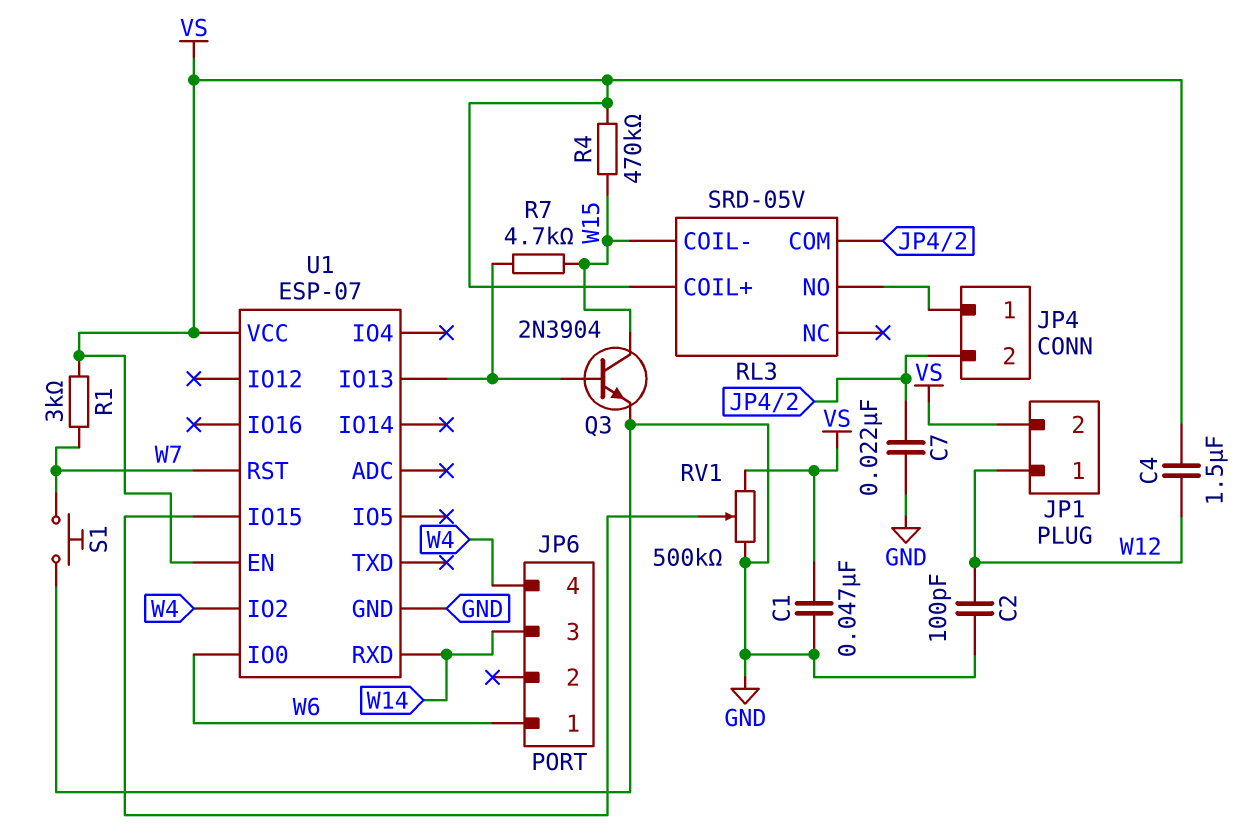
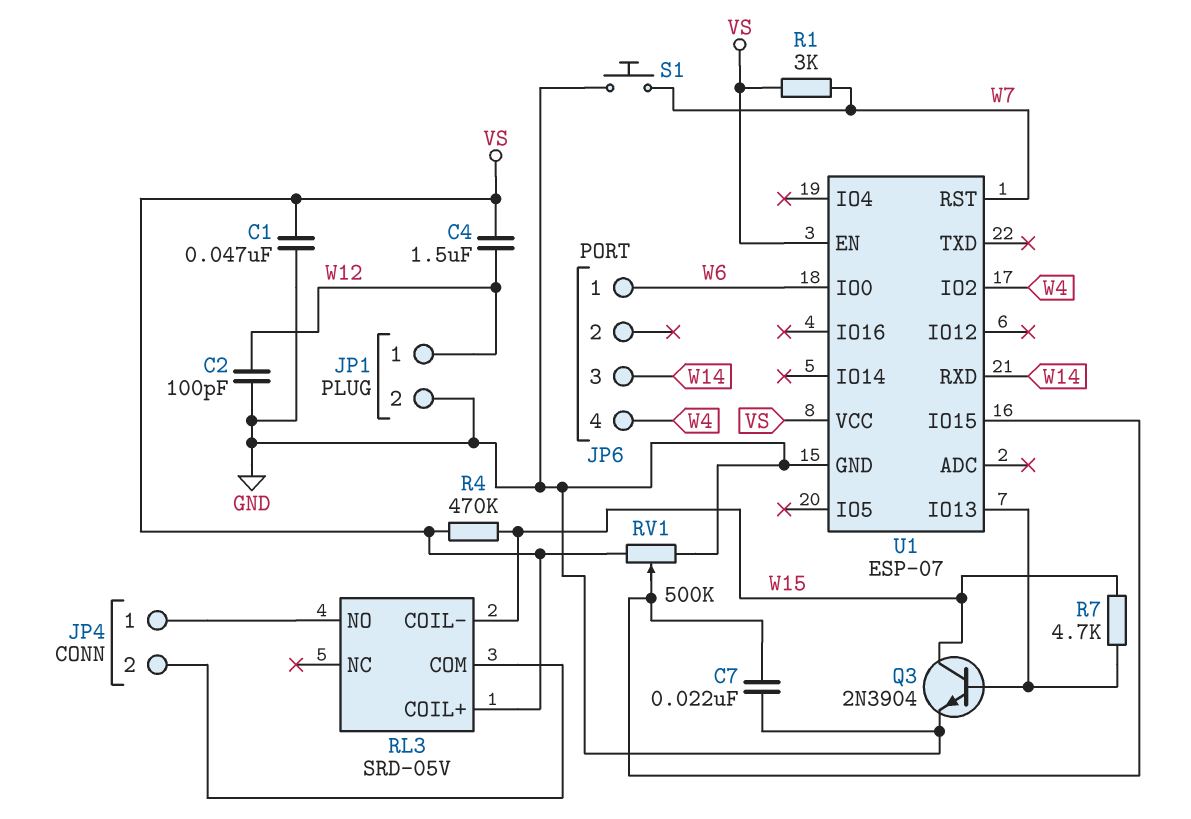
C7: 22nF (GND, JP4/2) -> 22nF (GND, U1/IO15)
JP1 pin 2: VS -> GND

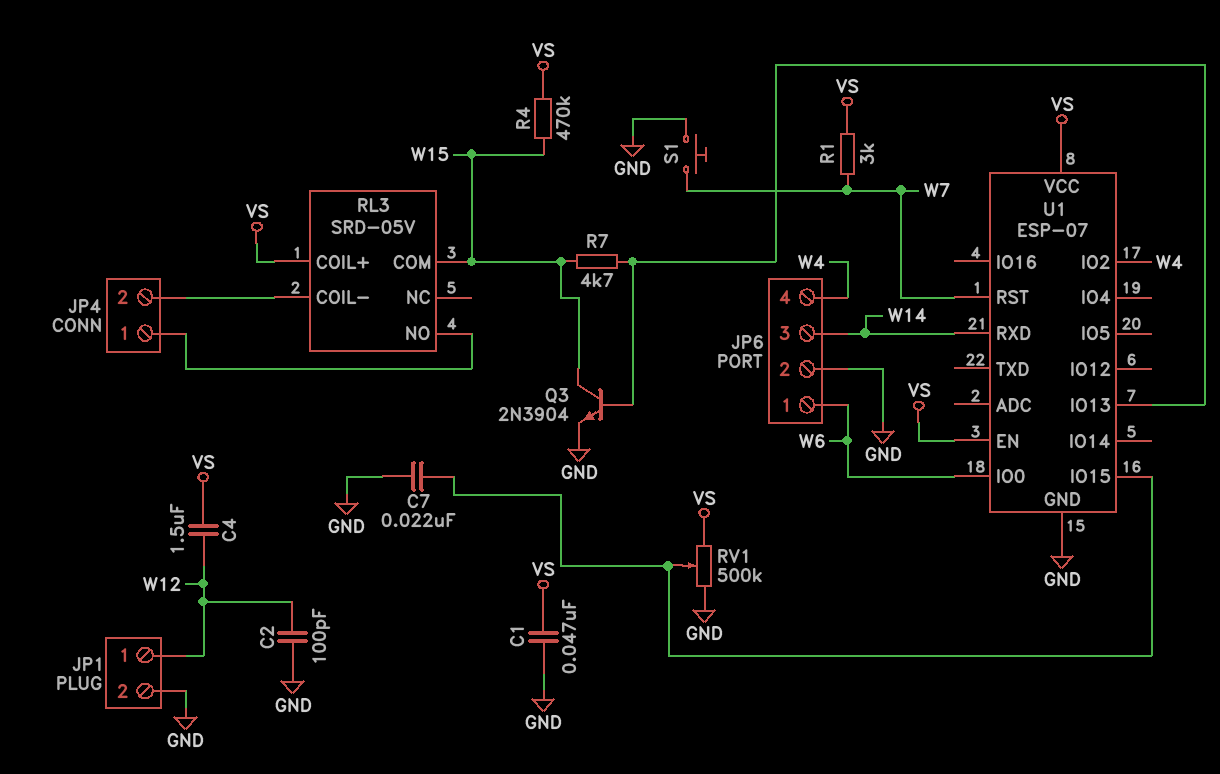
JP6 pin 2: none -> GND
RL3 pin COIL-: W15 -> JP4/2
RL3 pin COM: JP4/2 -> W15

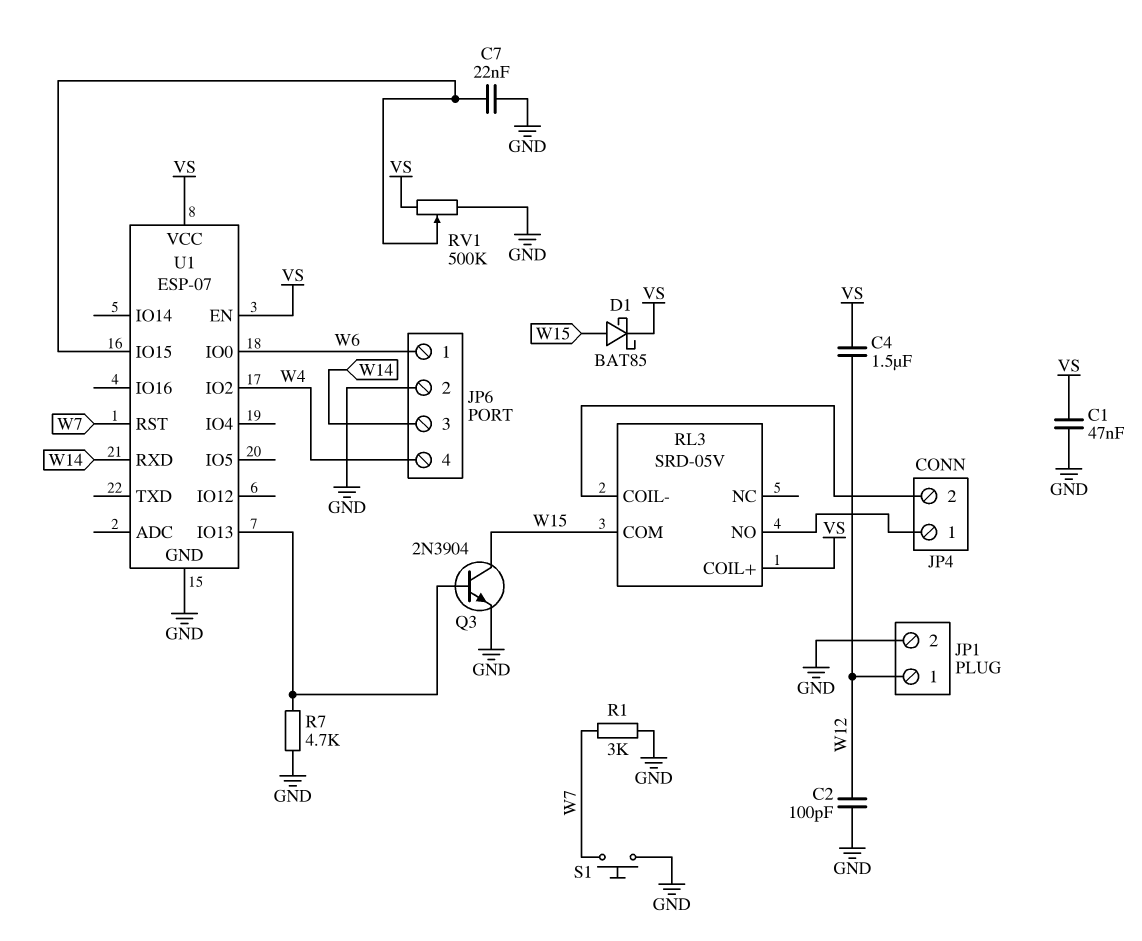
D1: none -> schottky BAT85 (A W15, K VS)
R1: 3k (VS, W7) -> 3k (GND, W7)
R4: 470k (VS, W15) -> none
R7: 4.7k (U1/IO13, W15) -> 4.7k (GND, U1/IO13)

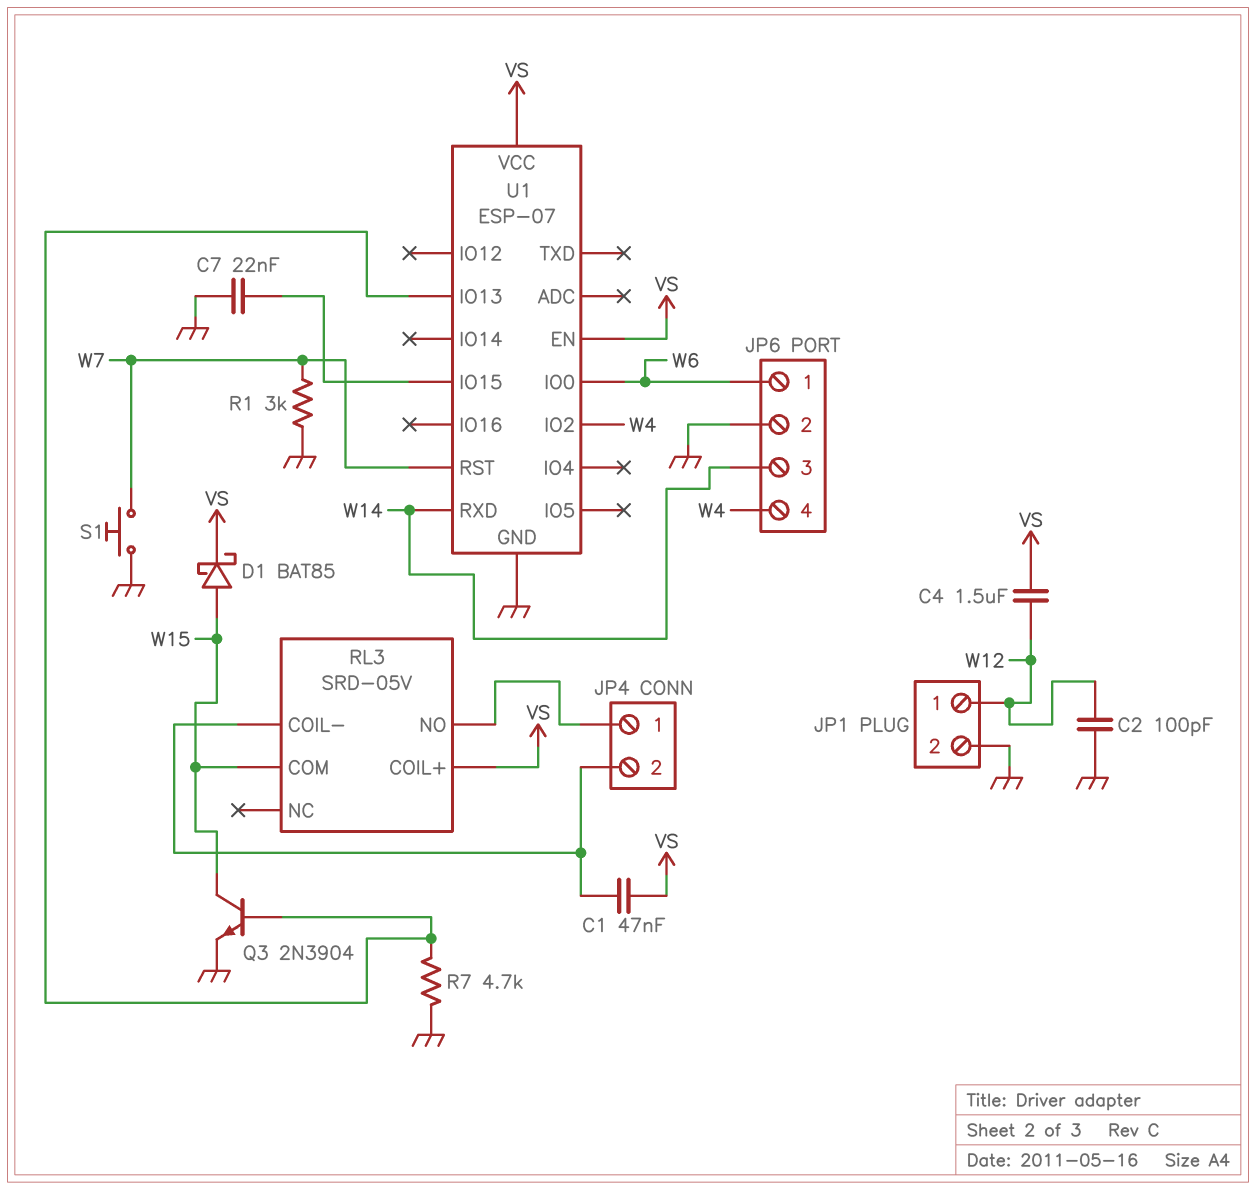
C1: 47nF (GND, VS) -> 47nF (JP4/2, VS)
RV1: 500k (GND, VS, wiper U1/IO15) -> none

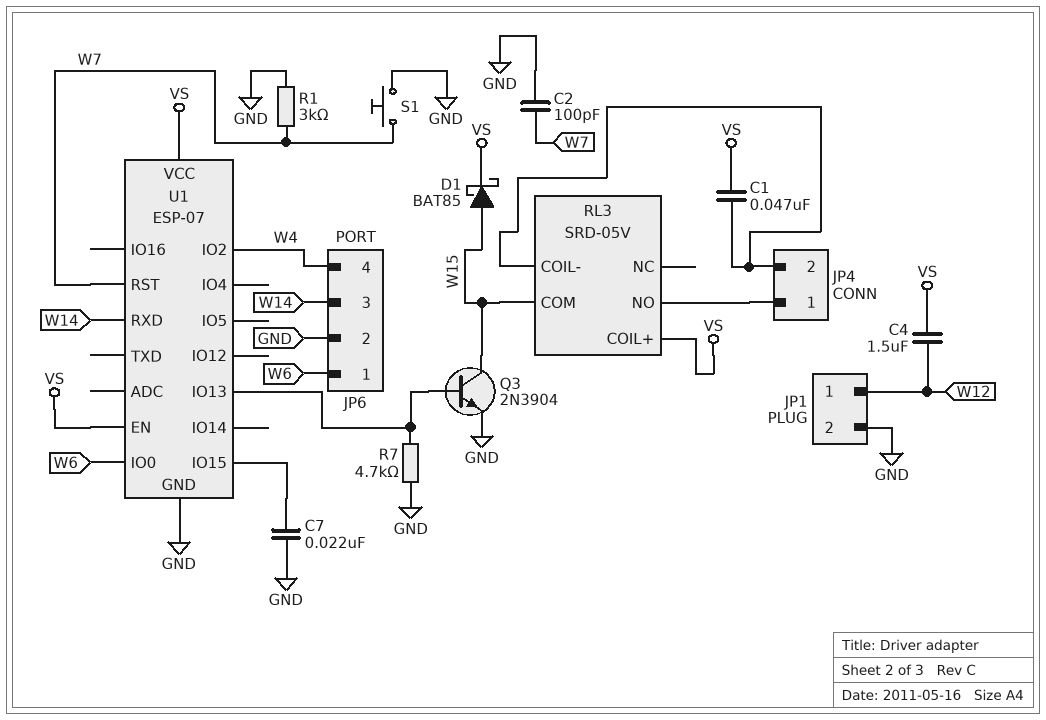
C2: 100pF (GND, W12) -> 100pF (GND, W7)

